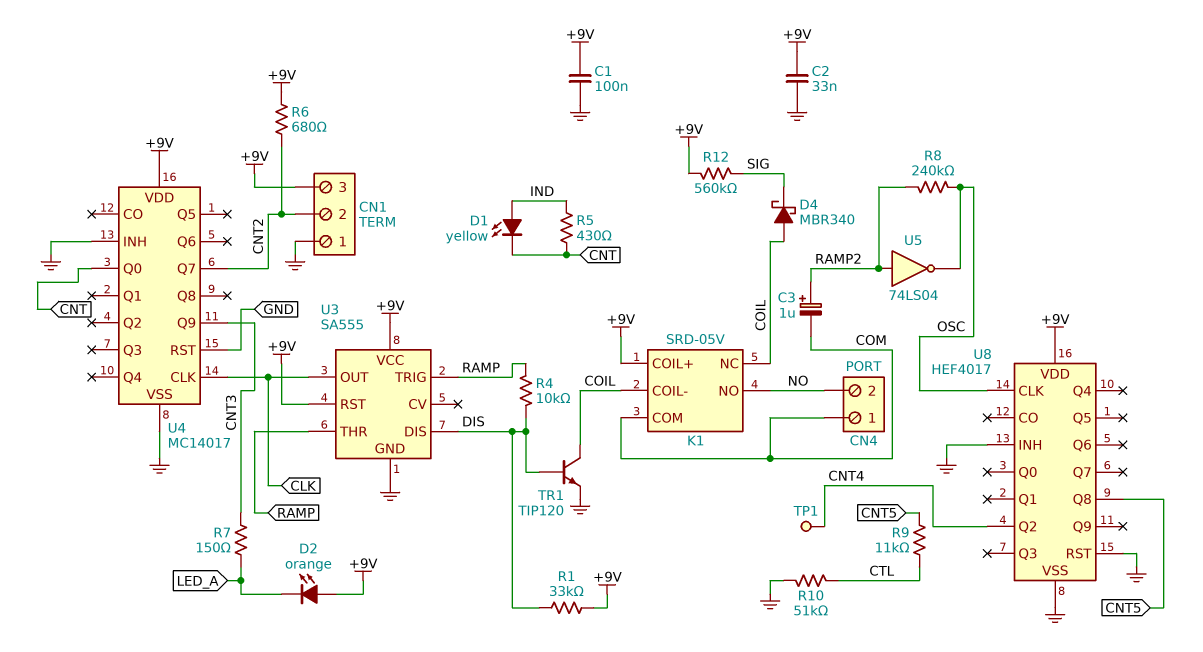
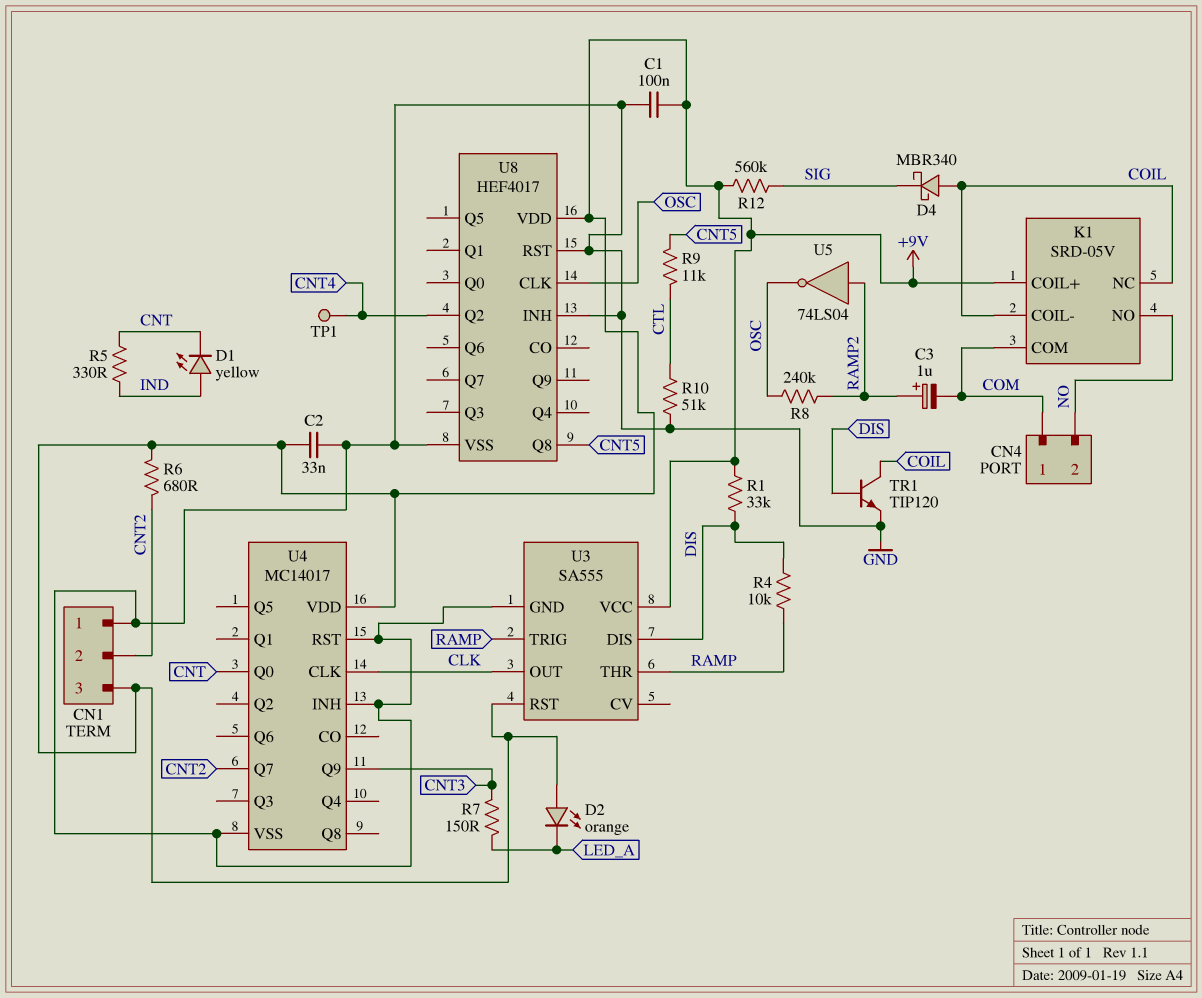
R5: 430 (CNT, IND) -> 330 (CNT, IND)

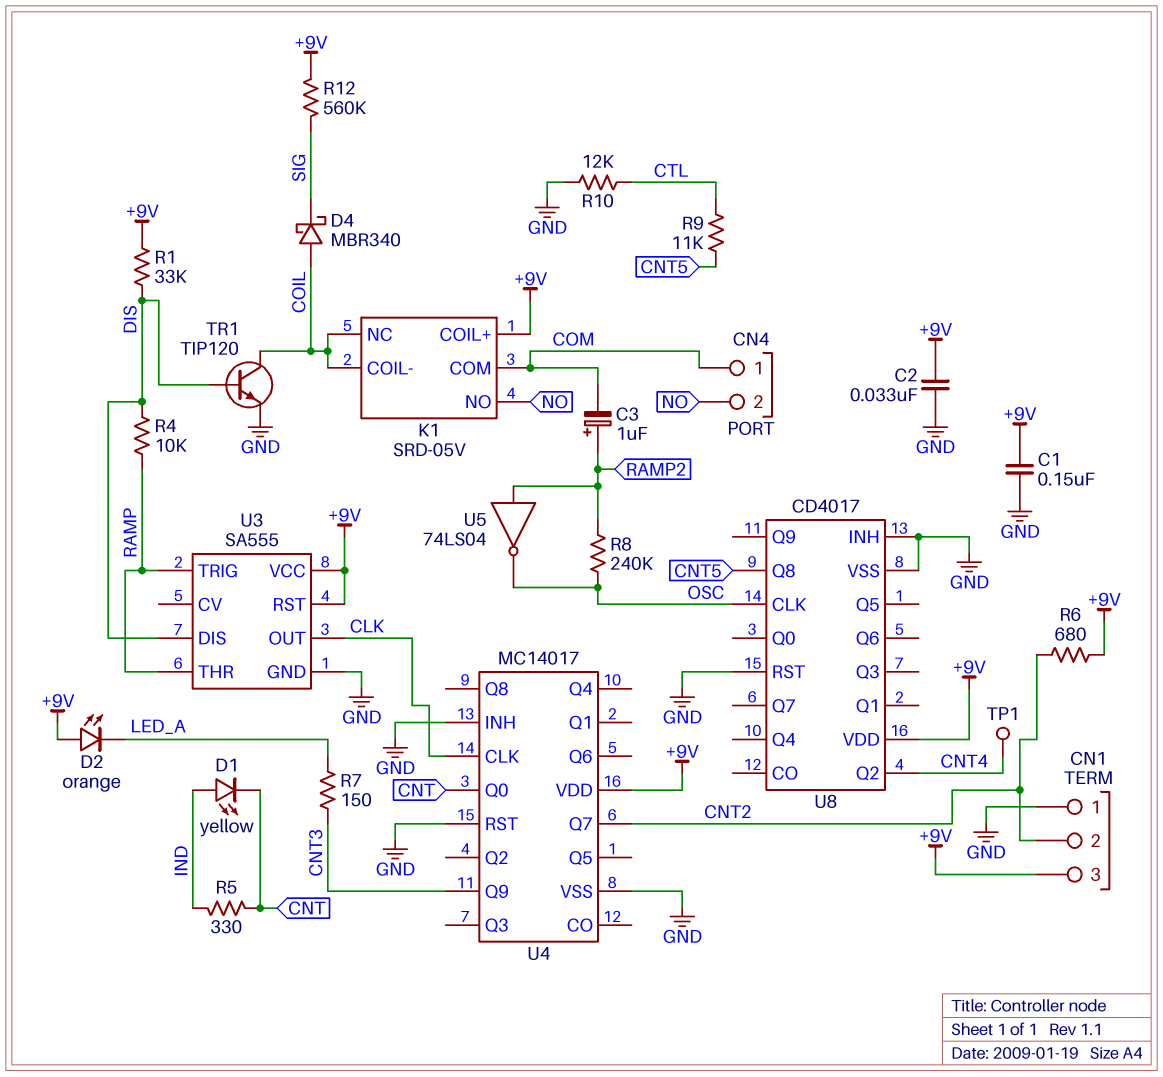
C1: 100nF (+9V, GND) -> 150nF (+9V, GND)
R10: 51k (CTL, GND) -> 12k (CTL, GND)
U8: HEF4017 -> CD4017

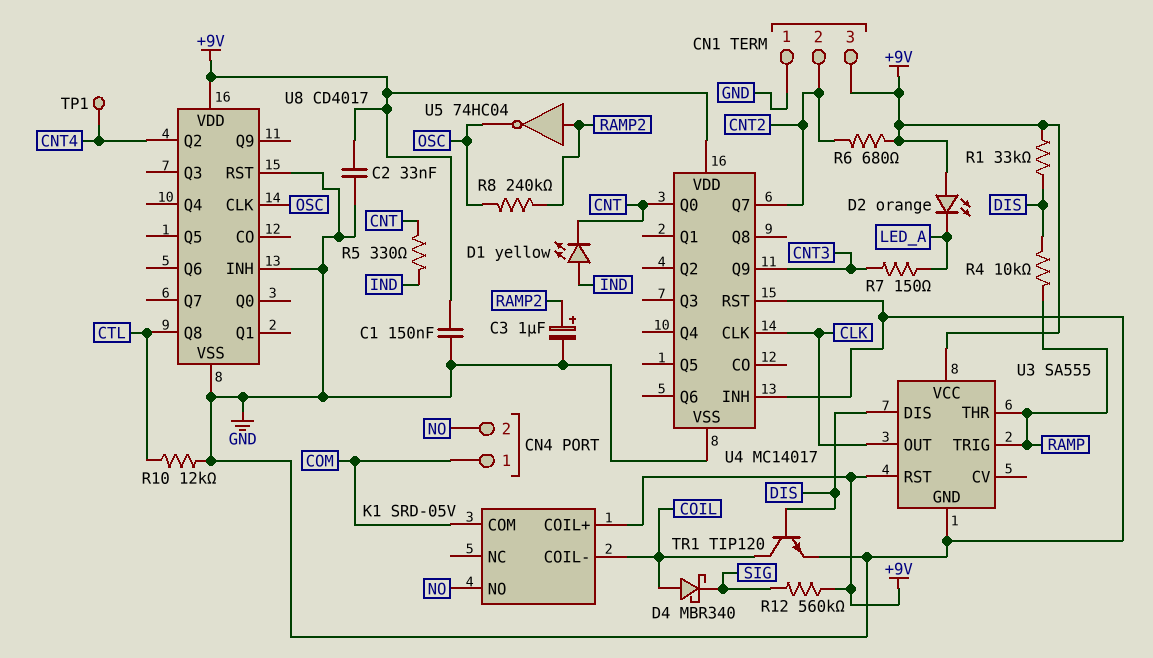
C3: 1uF (plus RAMP2, minus COM) -> 1uF (plus RAMP2, minus GND)
K1 pin NC: COIL -> none
R9: 11k (CNT5, CTL) -> none
U5: NOT 74LS04 (in RAMP2, out OSC) -> NOT 74HC04 (in RAMP2, out OSC)
U8 pin Q8: CNT5 -> CTL

